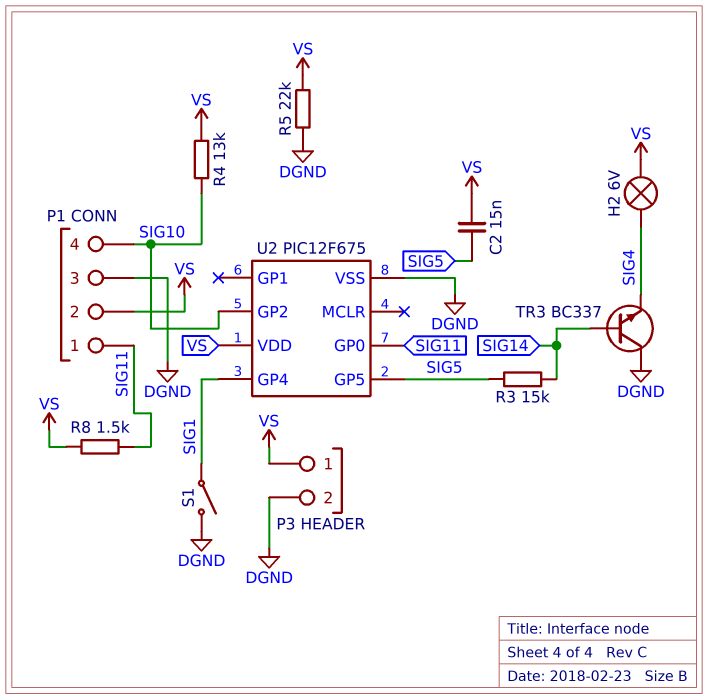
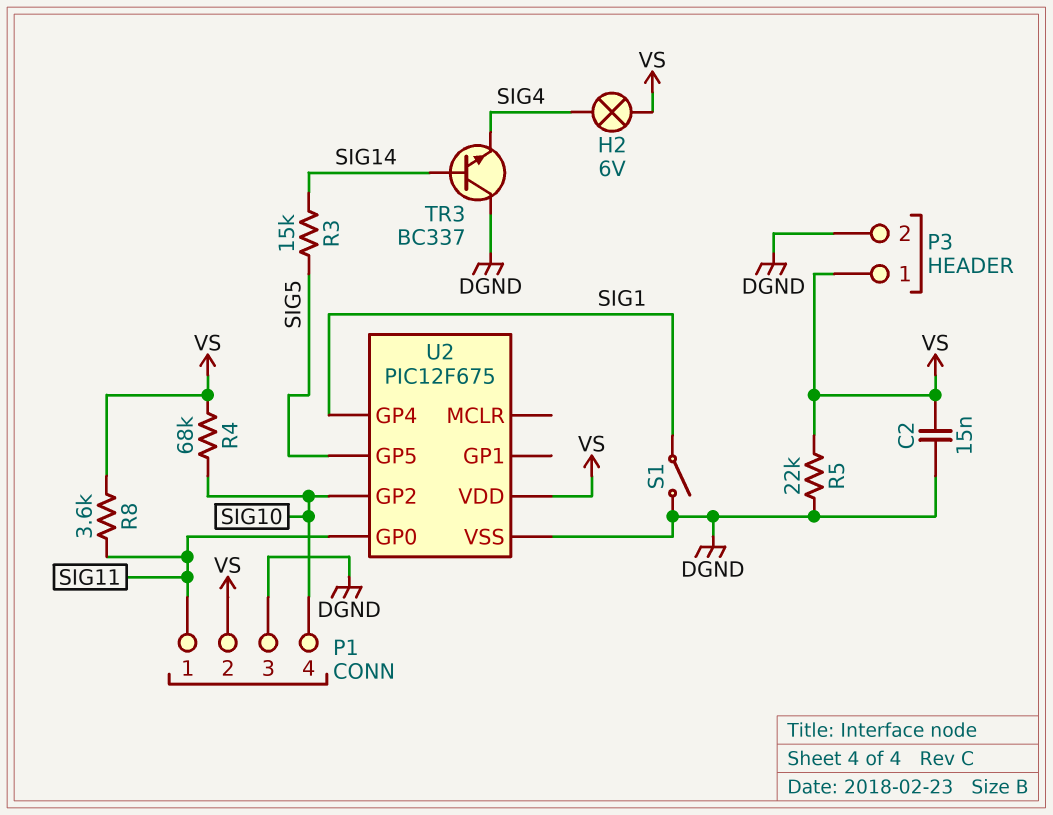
C2: 15nF (SIG5, VS) -> 15nF (DGND, VS)
R4: 13k (SIG10, VS) -> 68k (SIG10, VS)
R8: 1.5k (SIG11, VS) -> 3.6k (SIG11, VS)

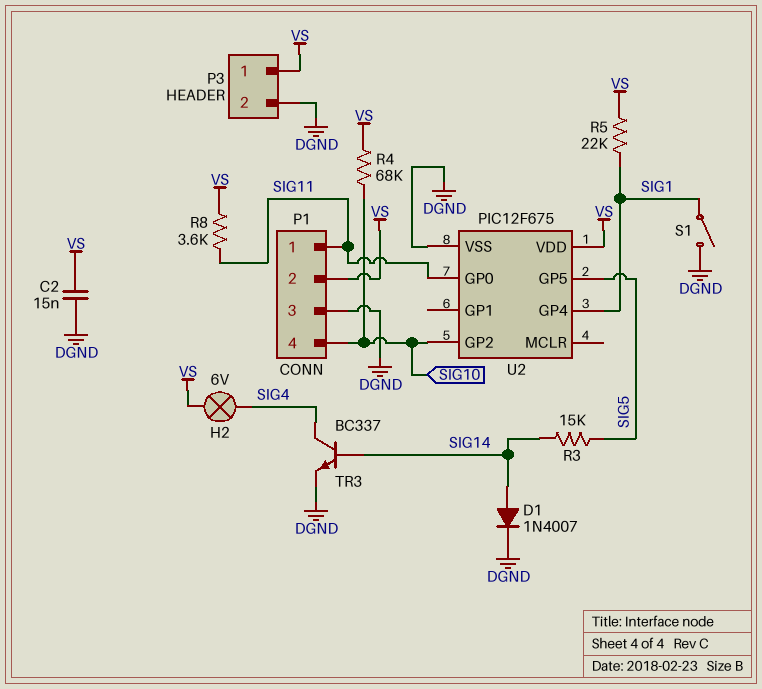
D1: none -> diode 1N4007 (A SIG14, K DGND)
R5: 22k (DGND, VS) -> 22k (SIG1, VS)
TR3: NPN BC337 (B SIG14, C DGND, E SIG4) -> NPN BC337 (B SIG14, C SIG4, E DGND)

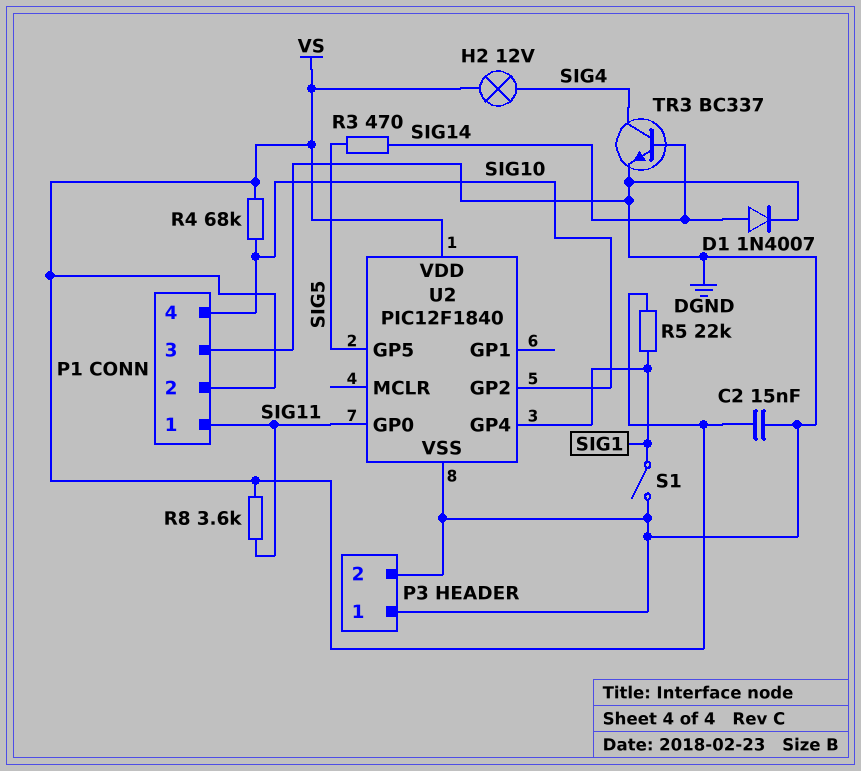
H2: lamp 6V (SIG4, VS) -> lamp 12V (SIG4, VS)
P3 pin 1: VS -> DGND
R3: 15k (SIG5, SIG14) -> 470 (SIG5, SIG14)
U2: PIC12F675 -> PIC12F1840

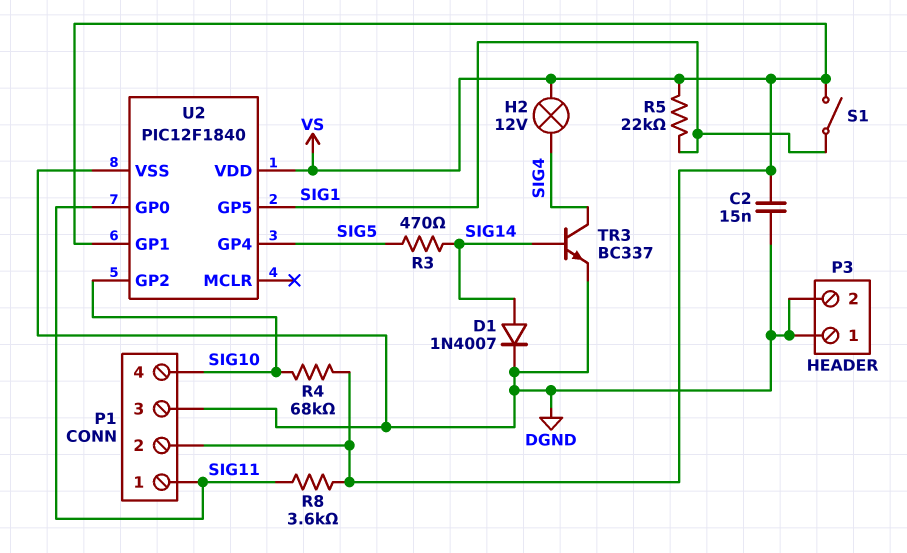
S1: switch (DGND, SIG1) -> switch (SIG1, VS)
U2 pin GP1: none -> VS
U2 pin GP4: SIG1 -> SIG5
U2 pin GP5: SIG5 -> SIG1

